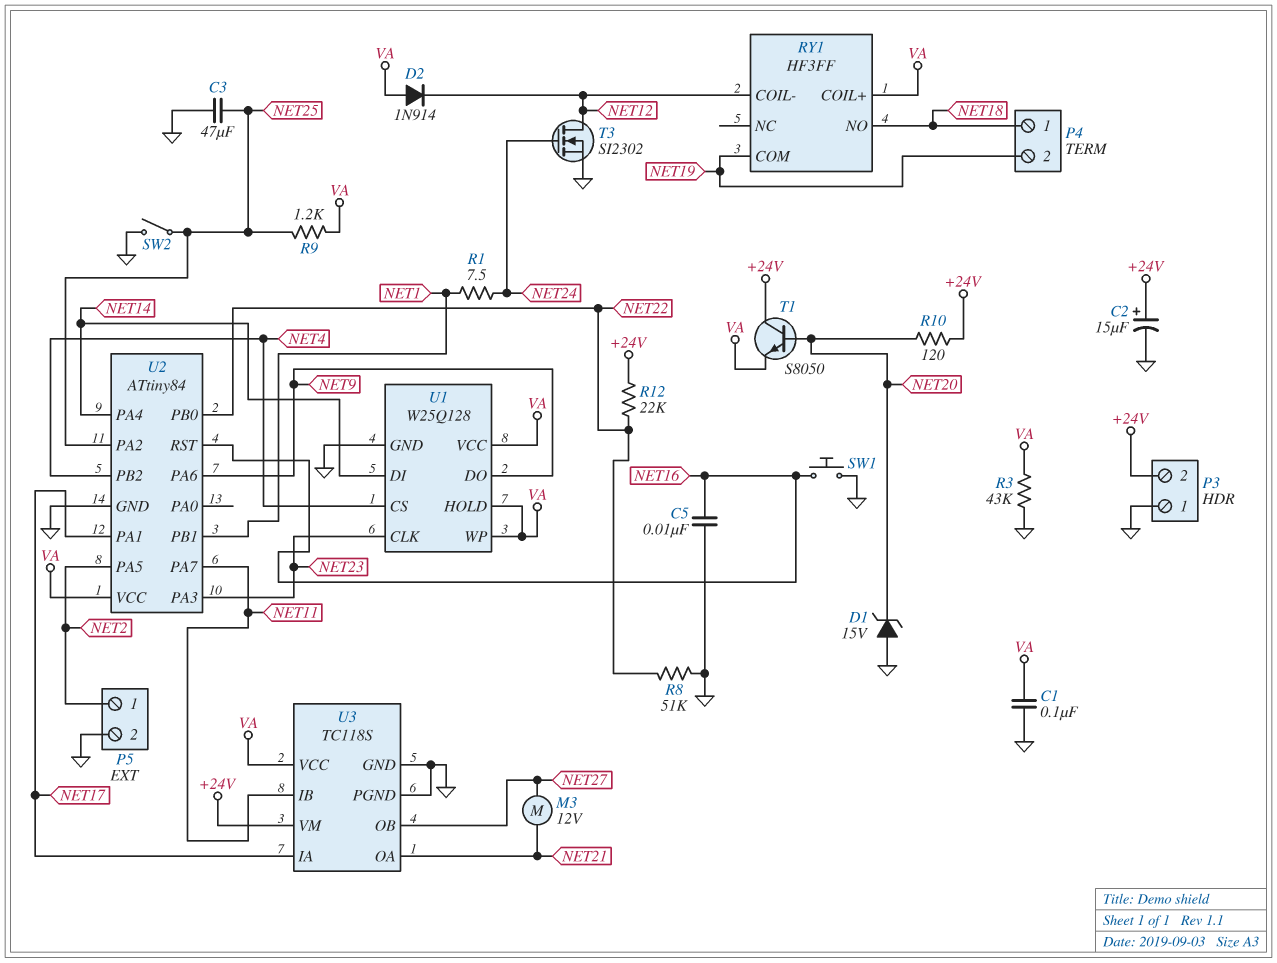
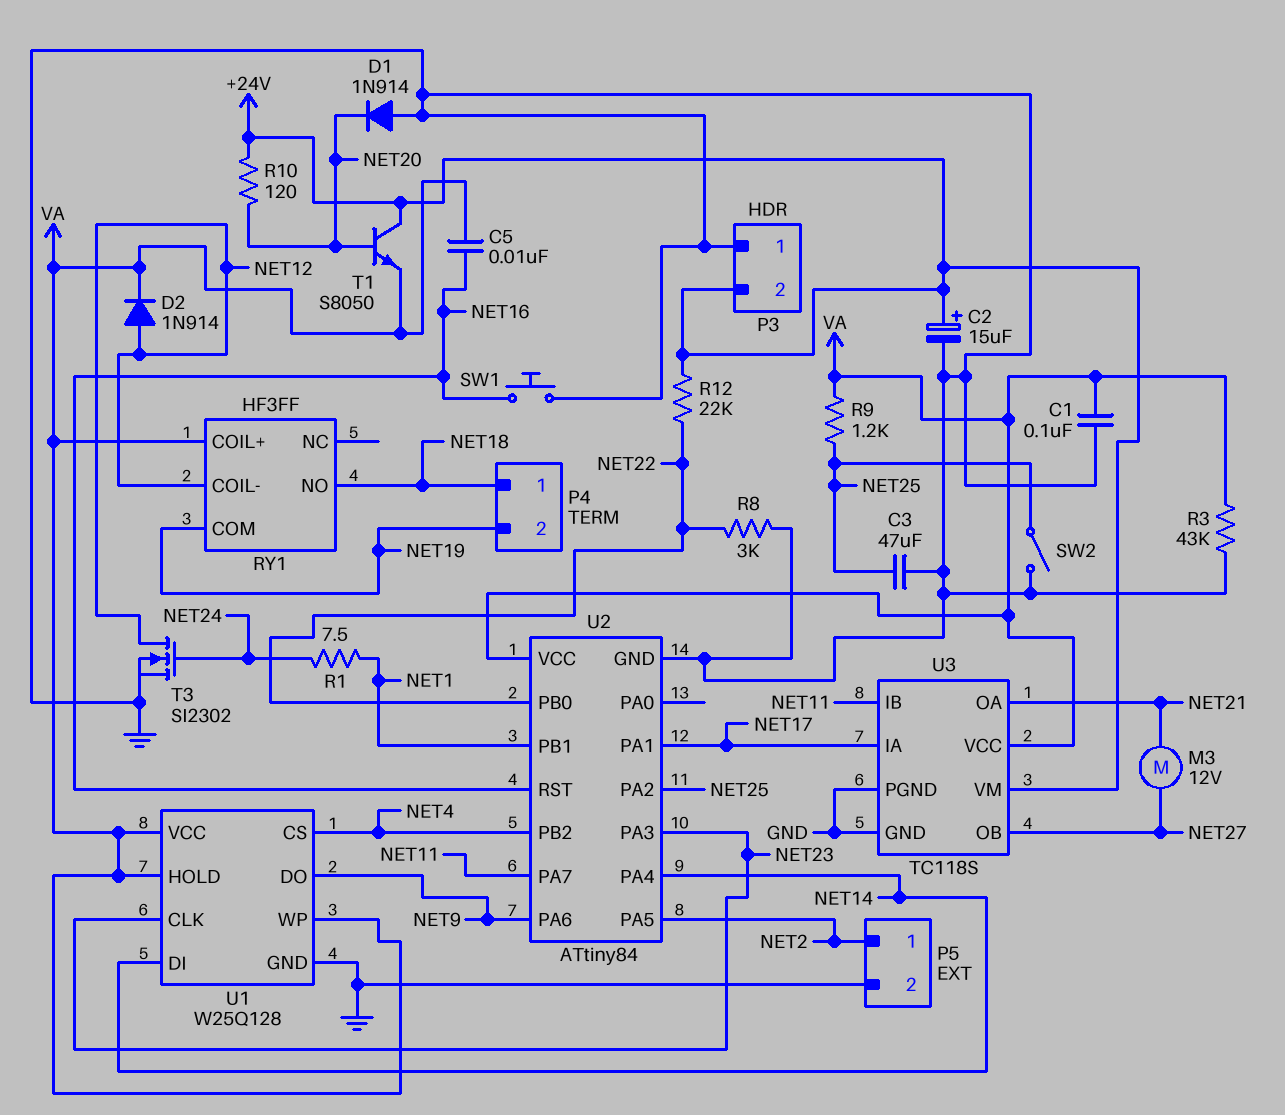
C5: 10nF (GND, NET16) -> 10nF (NET16, VA)
D1: zener 15V (A GND, K NET20) -> diode 1N914 (A GND, K NET20)
D2: diode 1N914 (A VA, K NET12) -> diode 1N914 (A NET12, K VA)
R8: 51k (GND, NET22) -> 3k (GND, NET22)

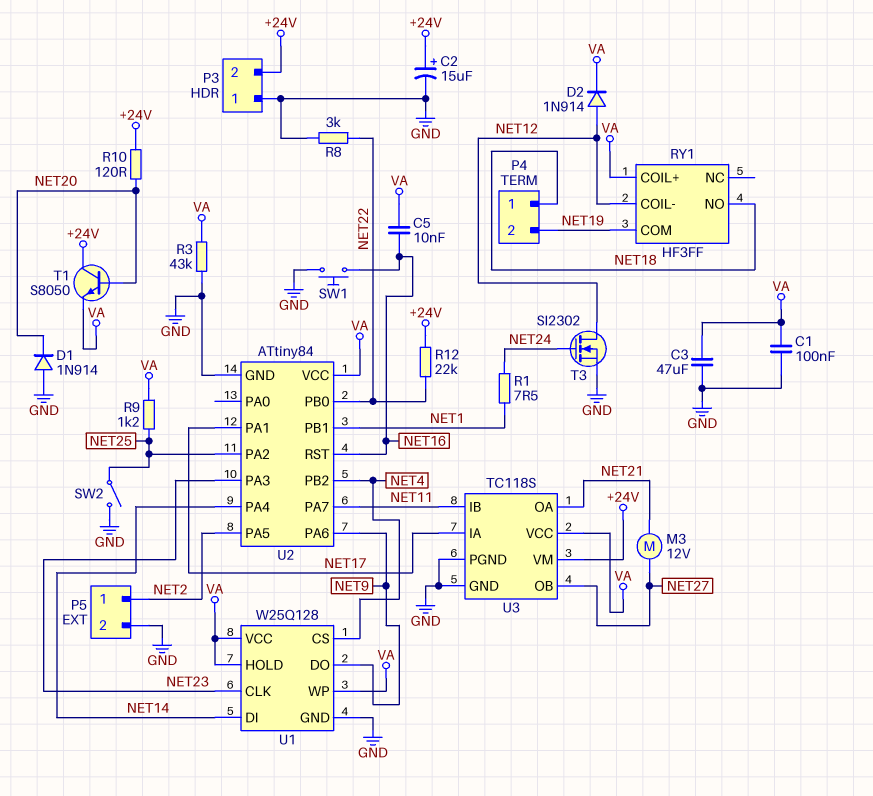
C3: 47uF (GND, NET25) -> 47uF (GND, VA)

